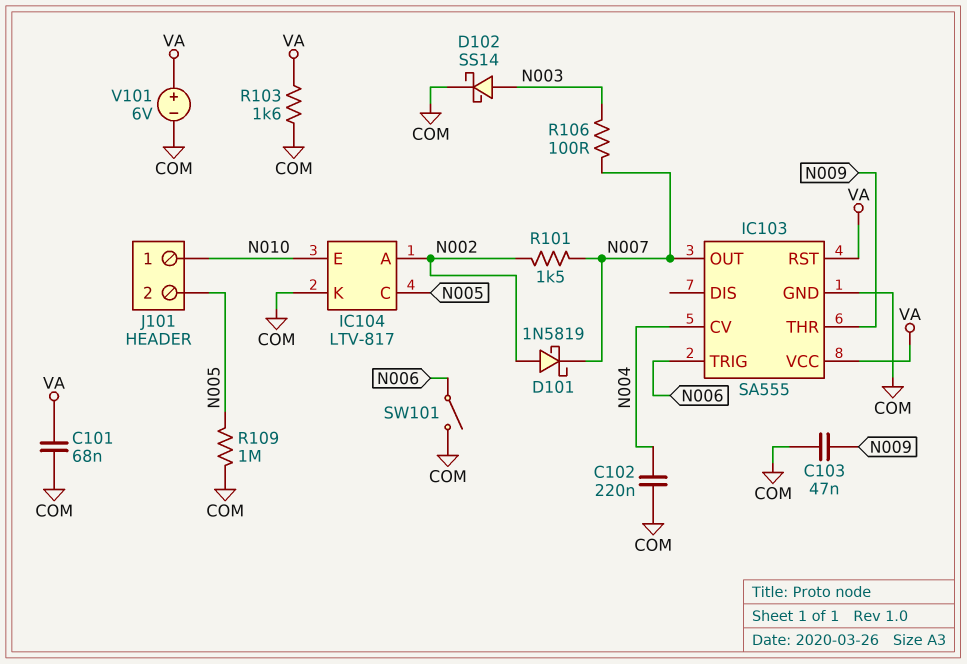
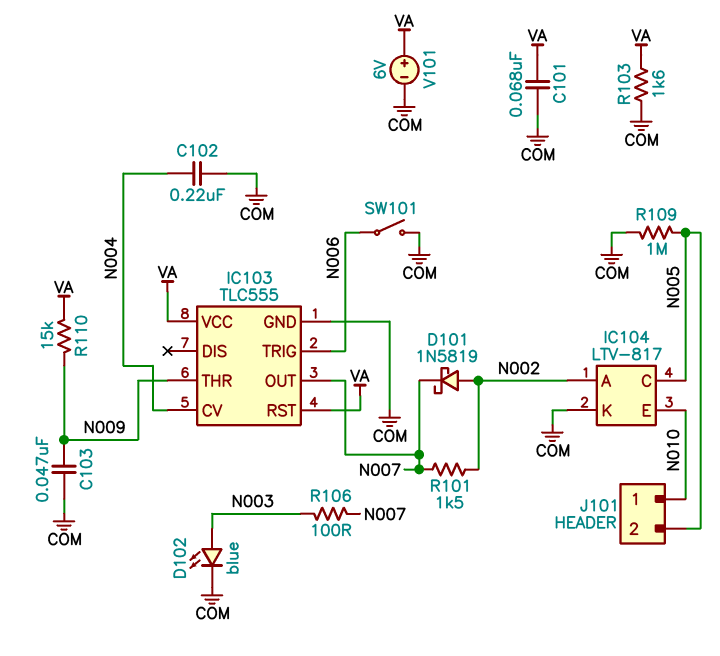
D102: schottky SS14 (A N003, K COM) -> LED blue (A N003, K COM)
IC103: SA555 -> TLC555
R110: none -> 15k (N009, VA)

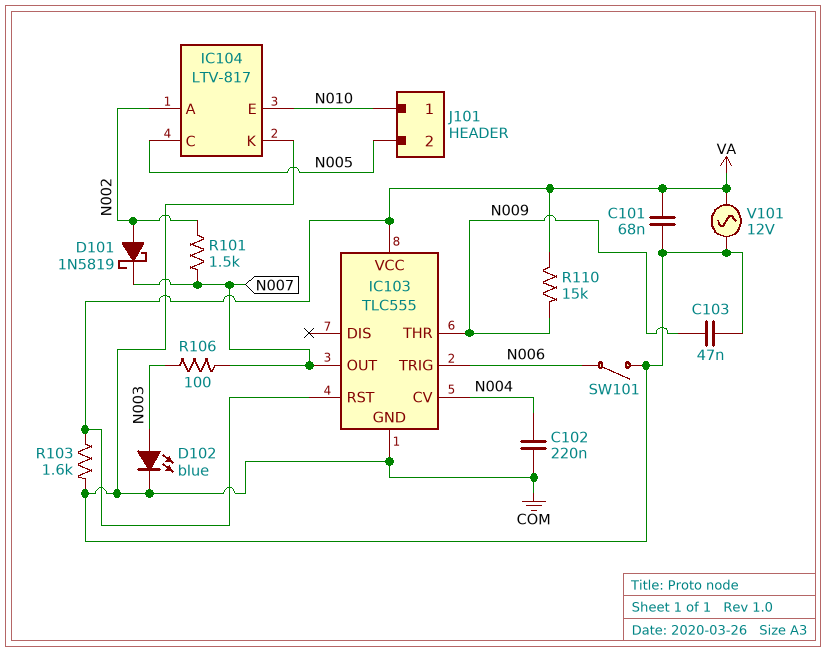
R109: 1M (COM, N005) -> none
V101: 6V (plus VA, minus COM) -> AC 12V (COM, VA)

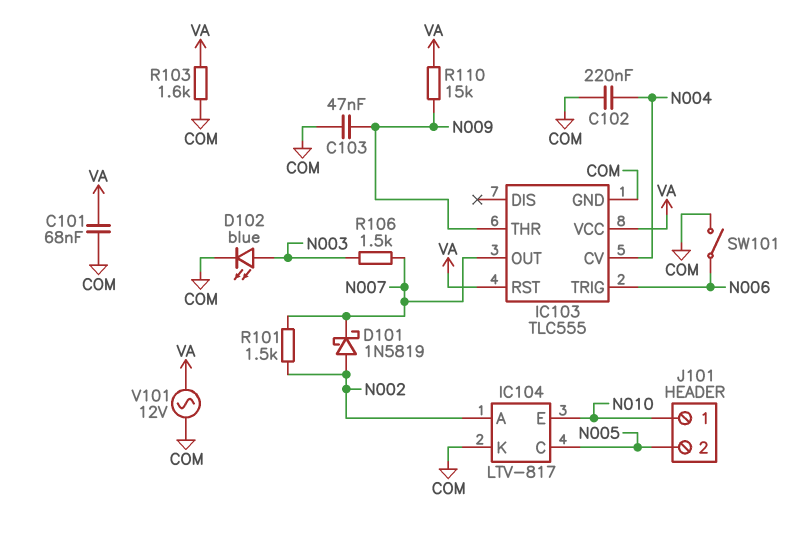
R106: 100 (N003, N007) -> 1.5k (N003, N007)

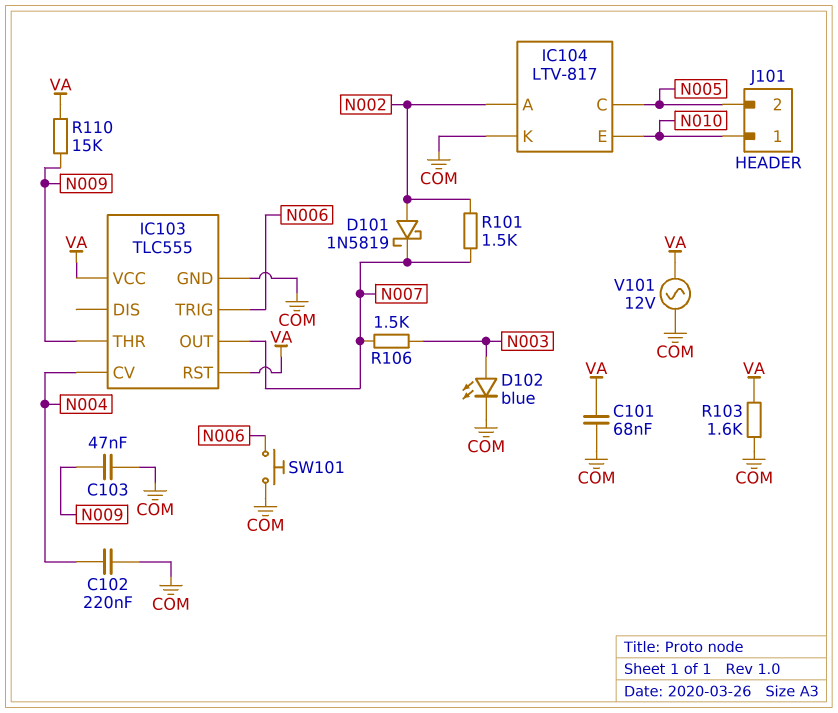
SW101: switch (COM, N006) -> button (COM, N006)

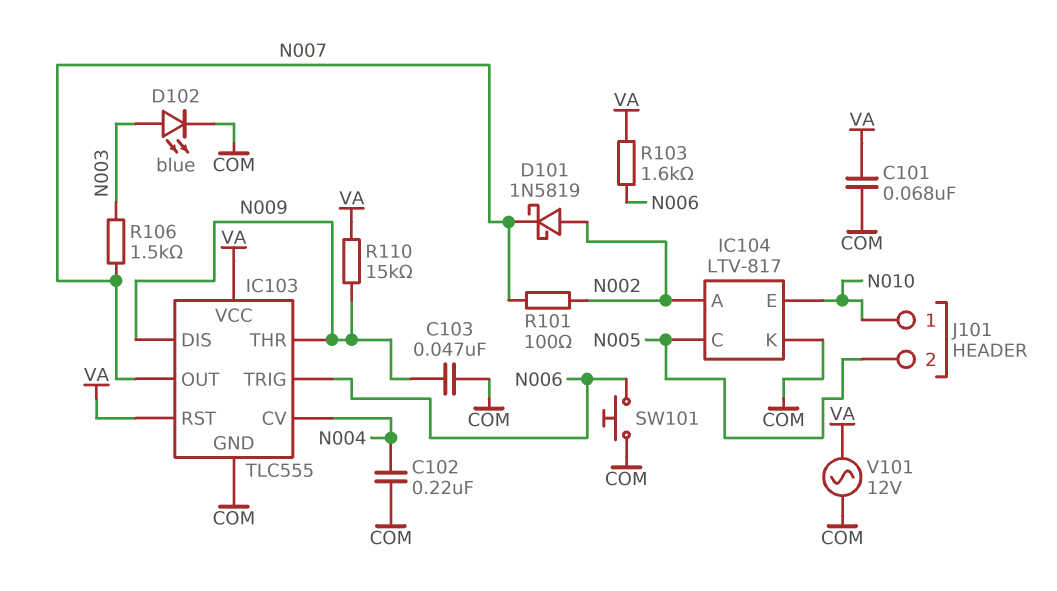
IC103 pin DIS: none -> N009
R101: 1.5k (N002, N007) -> 100 (N002, N007)
R103: 1.6k (COM, VA) -> 1.6k (N006, VA)

